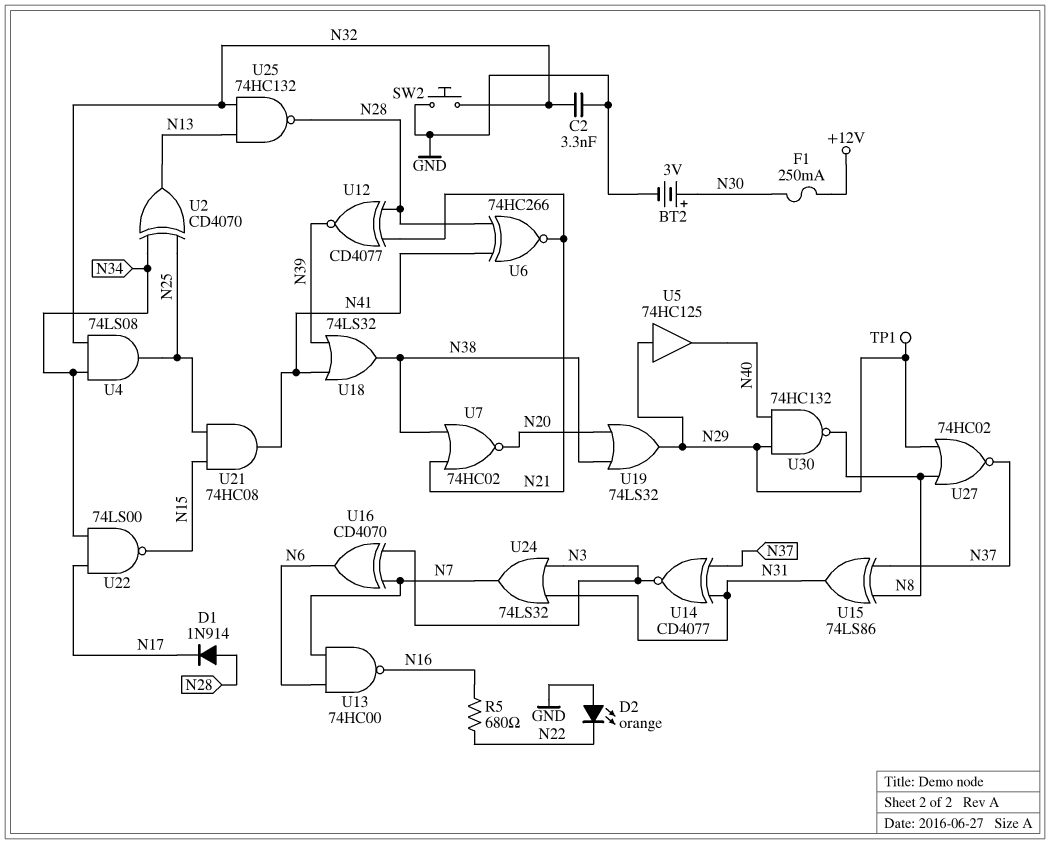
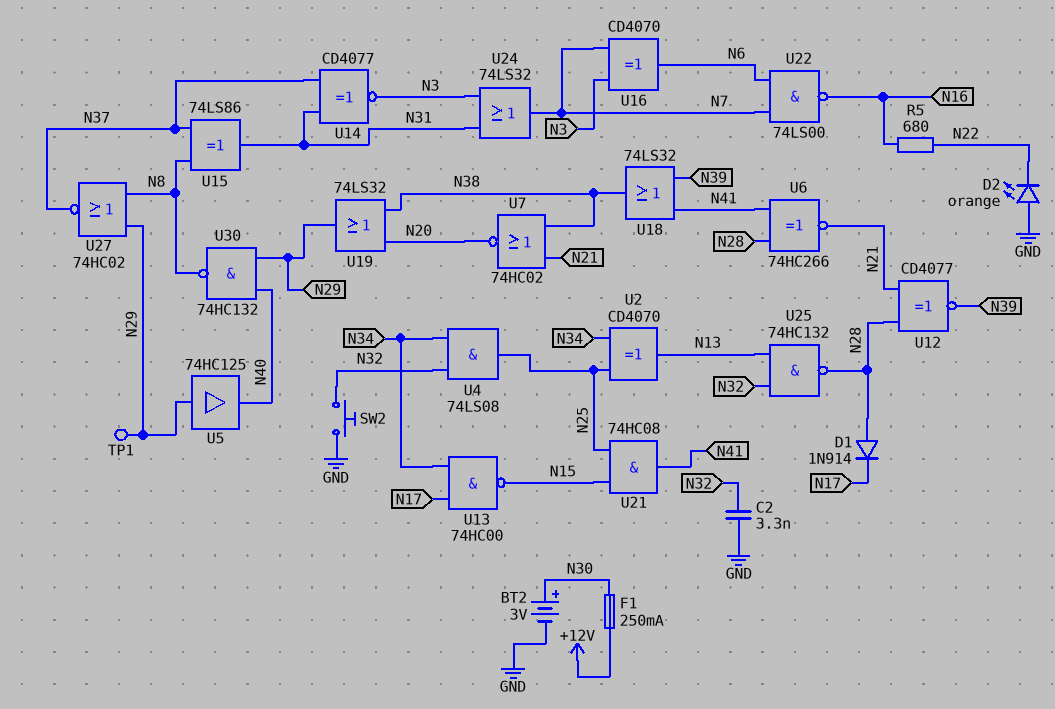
U13: NAND 74HC00 (in N6, in N7, out N16) -> NAND 74HC00 (in N17, in N34, out N15)
U22: NAND 74LS00 (in N17, in N34, out N15) -> NAND 74LS00 (in N6, in N7, out N16)

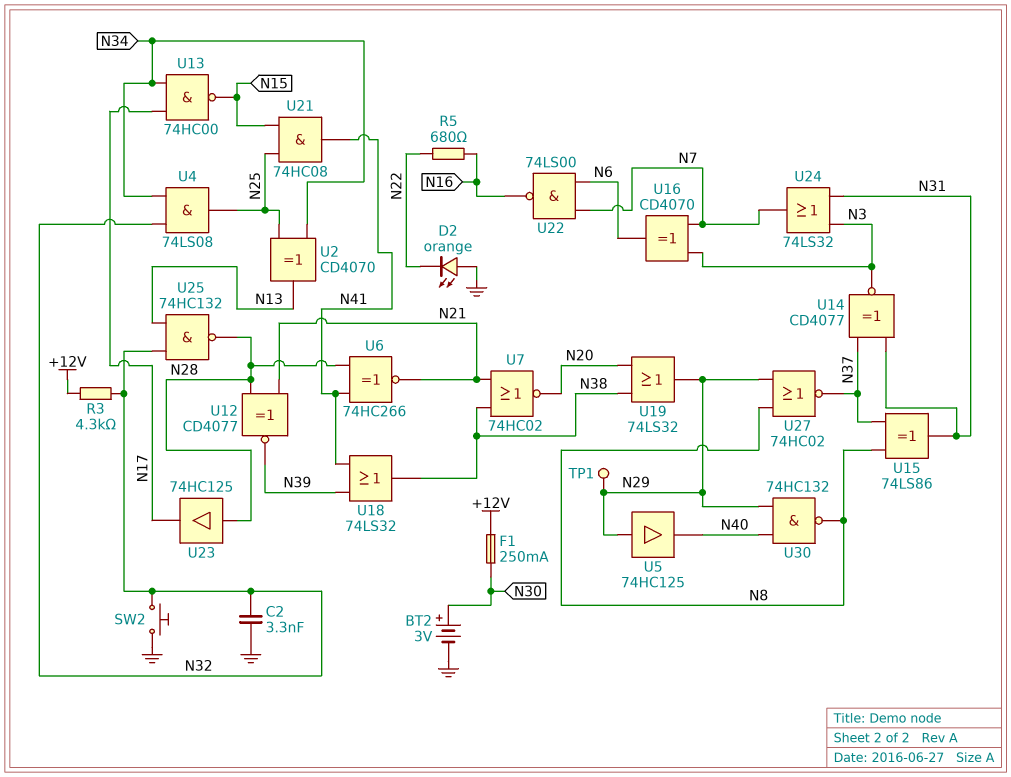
D1: diode 1N914 (A N28, K N17) -> none
R3: none -> 4.3k (+12V, N32)
U23: none -> buffer 74HC125 (in N28, out N17)

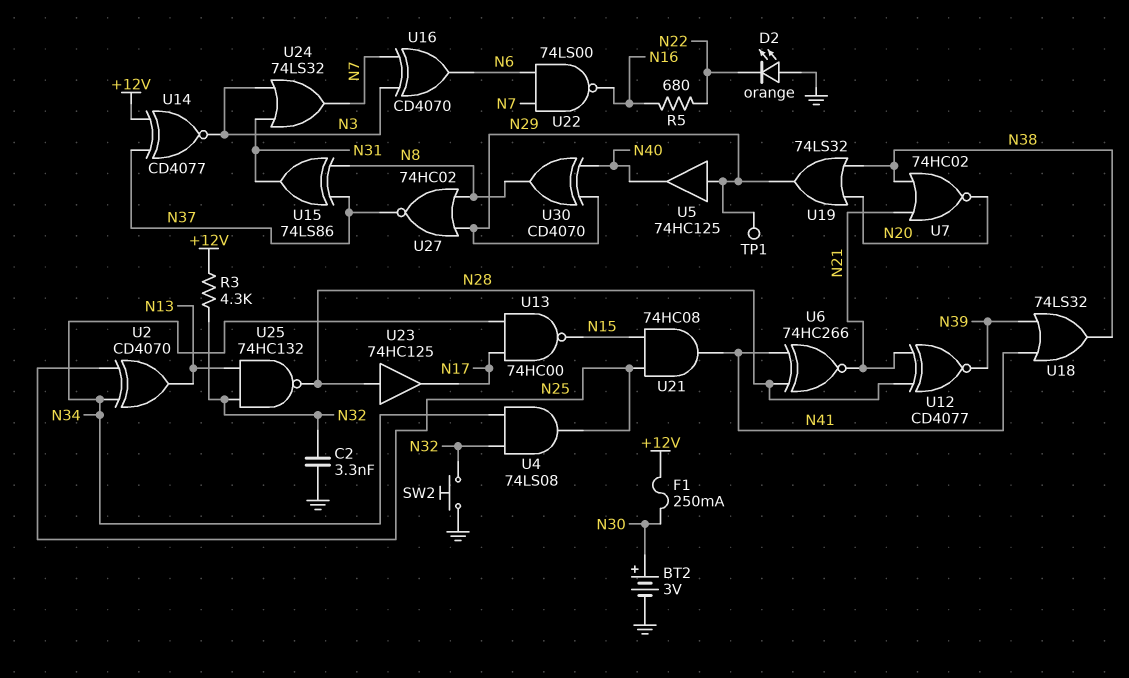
U14: XNOR CD4077 (in N31, in N37, out N3) -> XNOR CD4077 (in +12V, in N37, out N3)
U30: NAND 74HC132 (in N29, in N40, out N8) -> XOR CD4070 (in N29, in N40, out N8)

